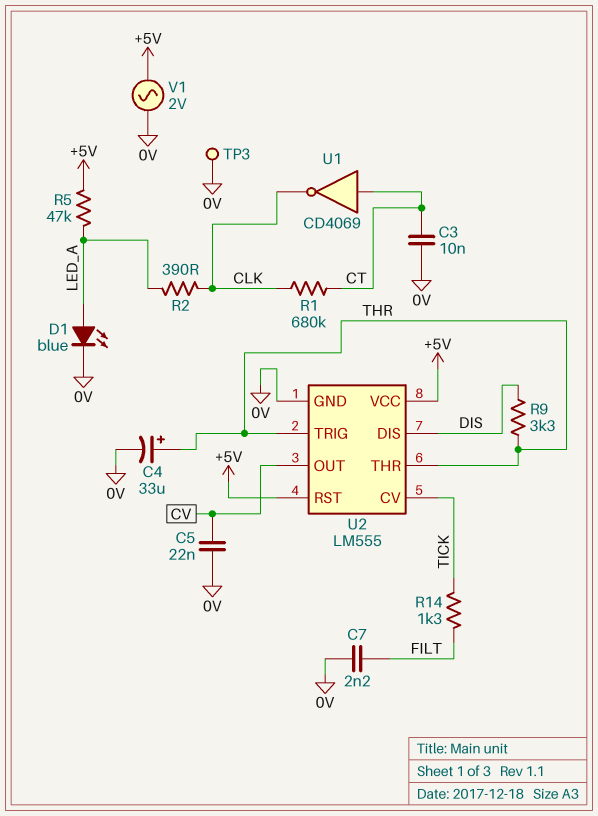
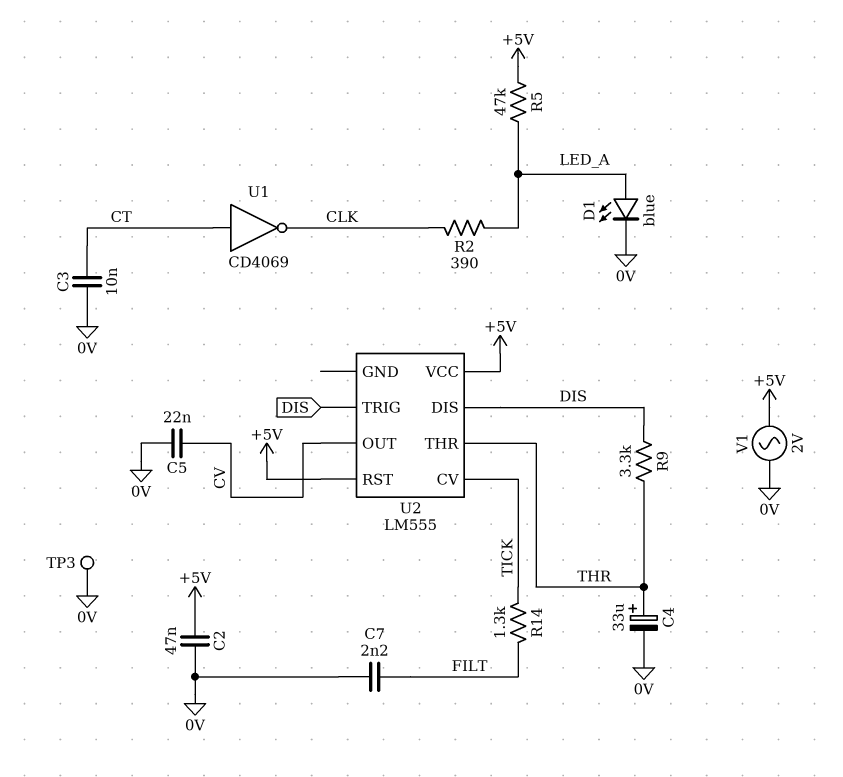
C2: none -> 47nF (+5V, 0V)
R1: 680k (CLK, CT) -> none
U2 pin GND: 0V -> none
U2 pin TRIG: THR -> DIS

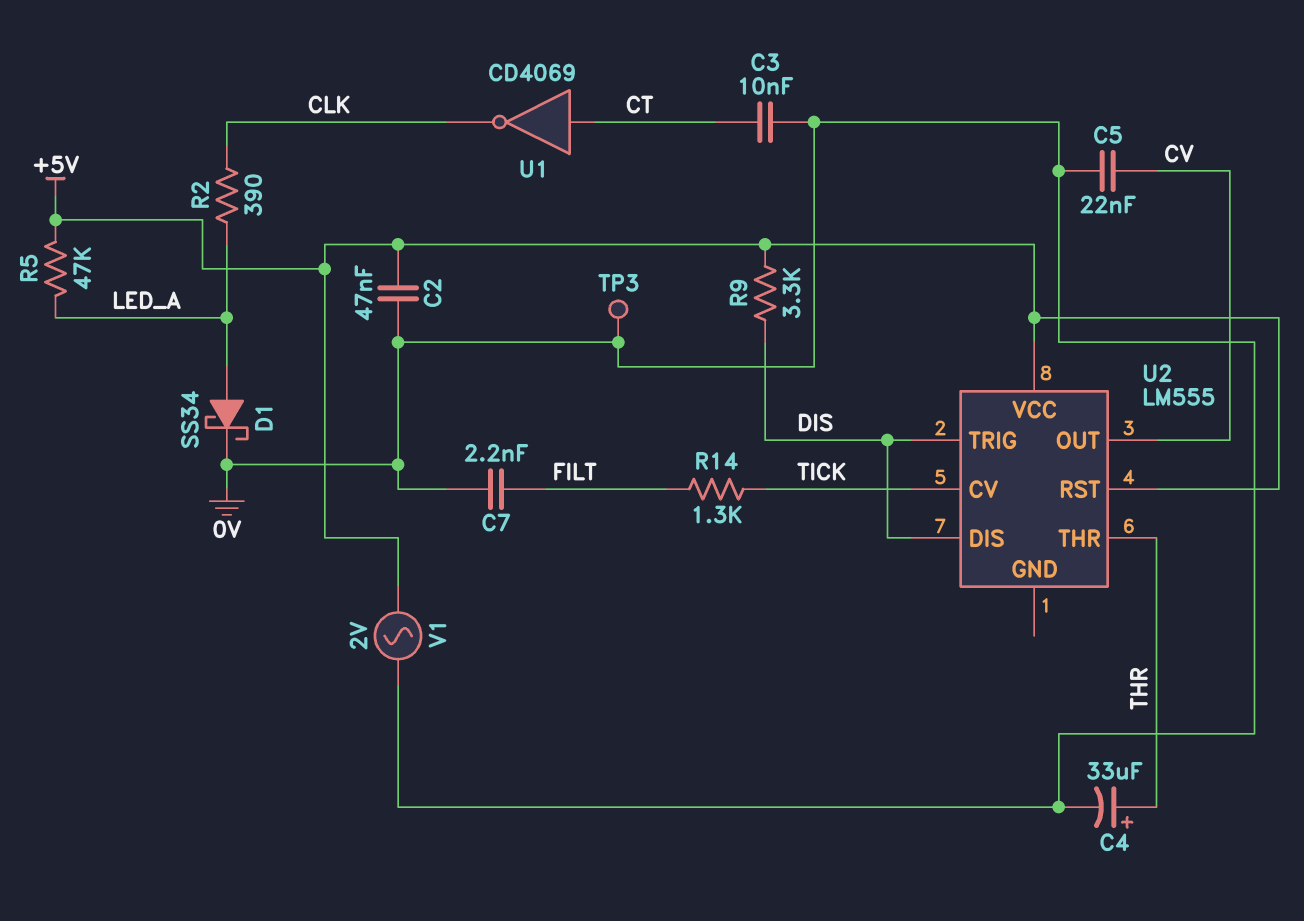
D1: LED blue (A LED_A, K 0V) -> schottky SS34 (A LED_A, K 0V)
R9: 3.3k (DIS, THR) -> 3.3k (+5V, DIS)

